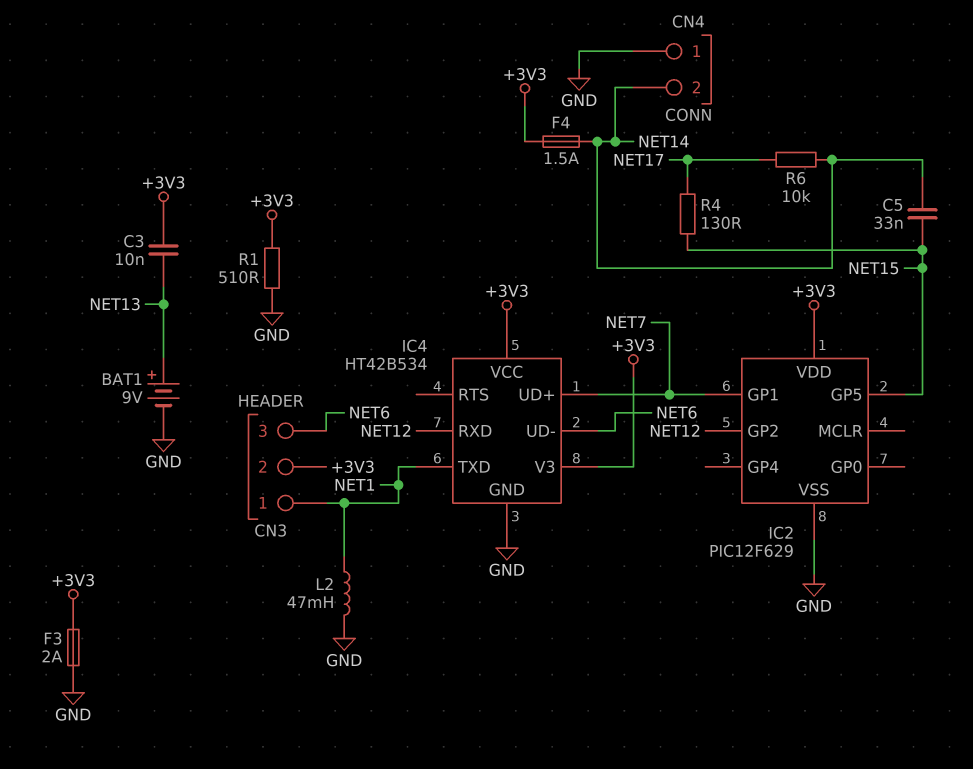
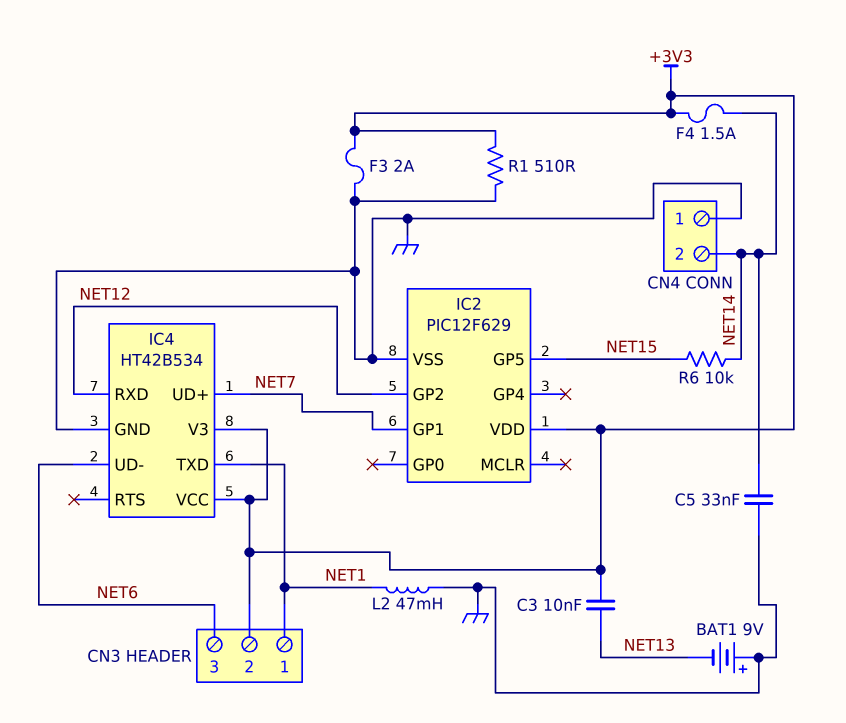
BAT1: 9V (plus NET13, minus GND) -> 9V (plus GND, minus NET13)
C5: 33nF (NET14, NET15) -> 33nF (GND, NET14)
R4: 130 (NET15, NET17) -> none
R6: 10k (NET14, NET17) -> 10k (NET14, NET15)

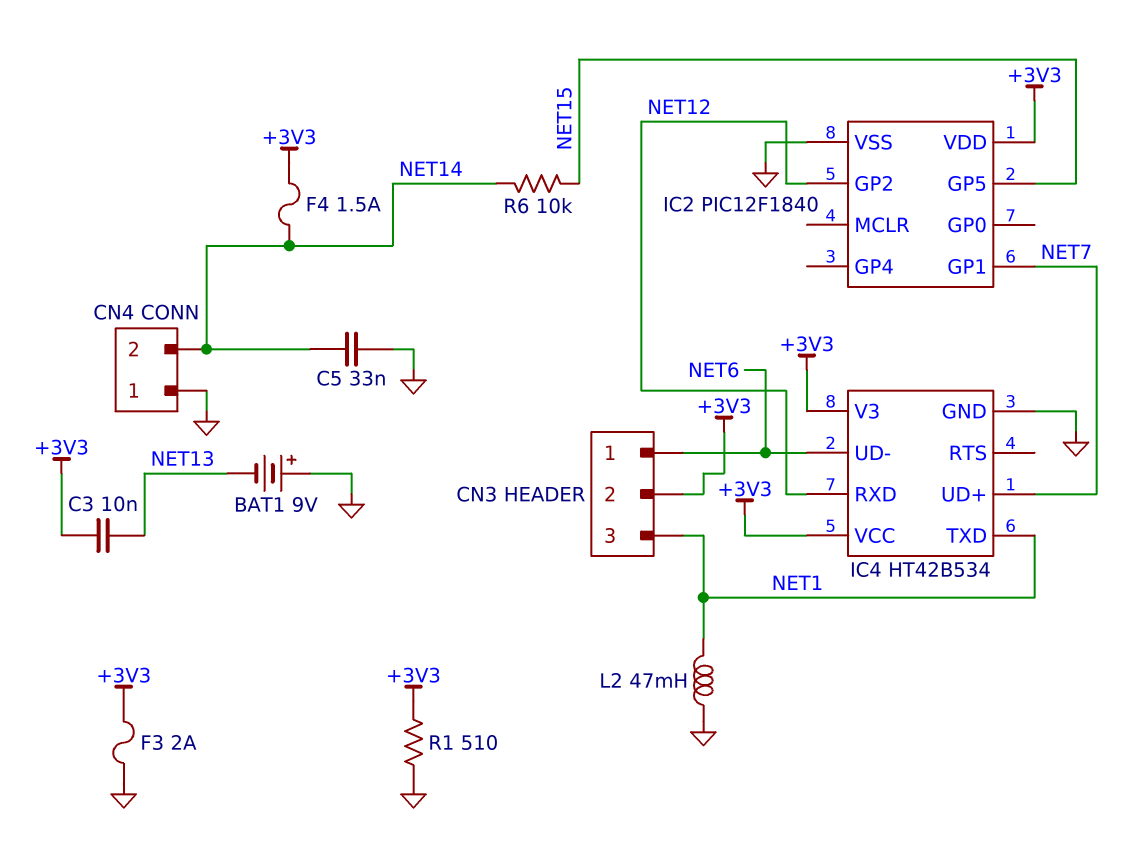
CN3 pin 1: NET1 -> NET6
CN3 pin 3: NET6 -> NET1
IC2: PIC12F629 -> PIC12F1840

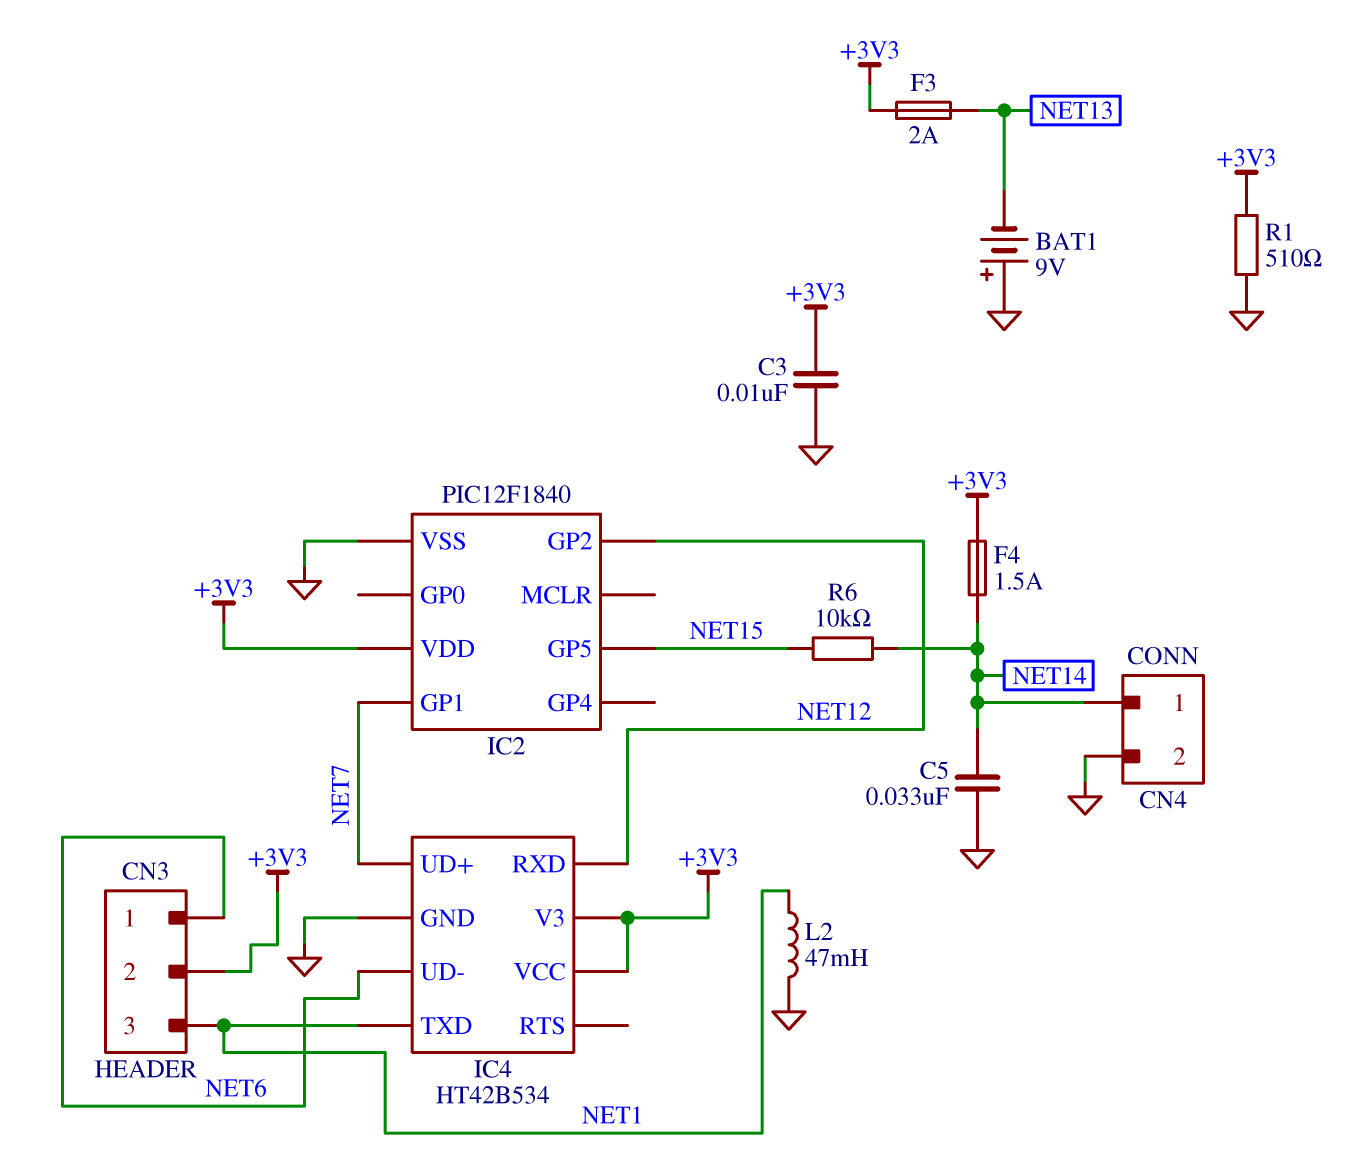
C3: 10nF (+3V3, NET13) -> 10nF (+3V3, GND)
CN4 pin 1: GND -> NET14
CN4 pin 2: NET14 -> GND
F3: 2A (+3V3, GND) -> 2A (+3V3, NET13)

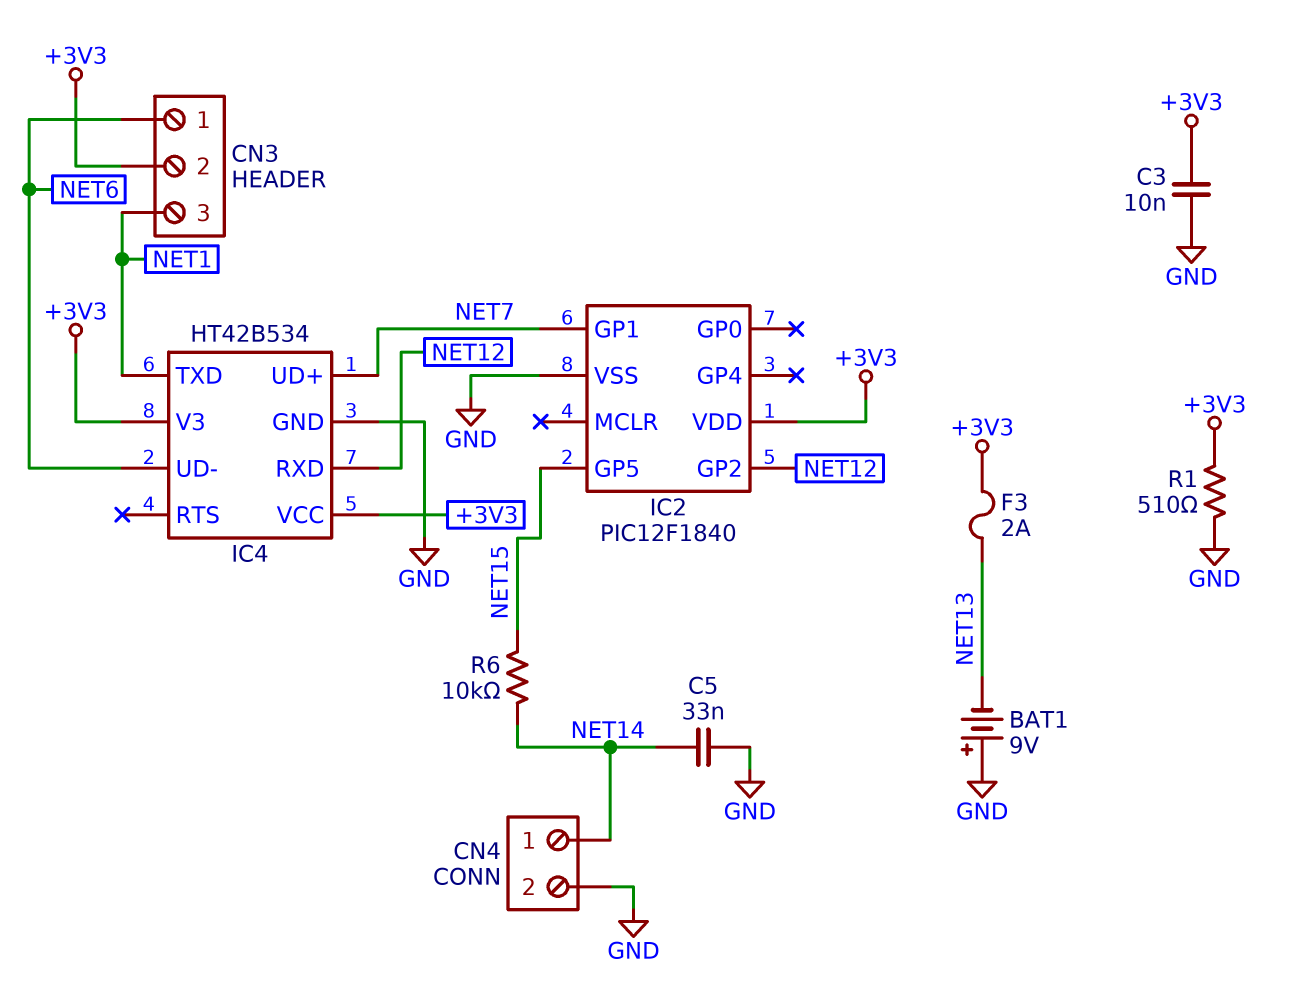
F4: 1.5A (+3V3, NET14) -> none
L2: 47mH (GND, NET1) -> none

